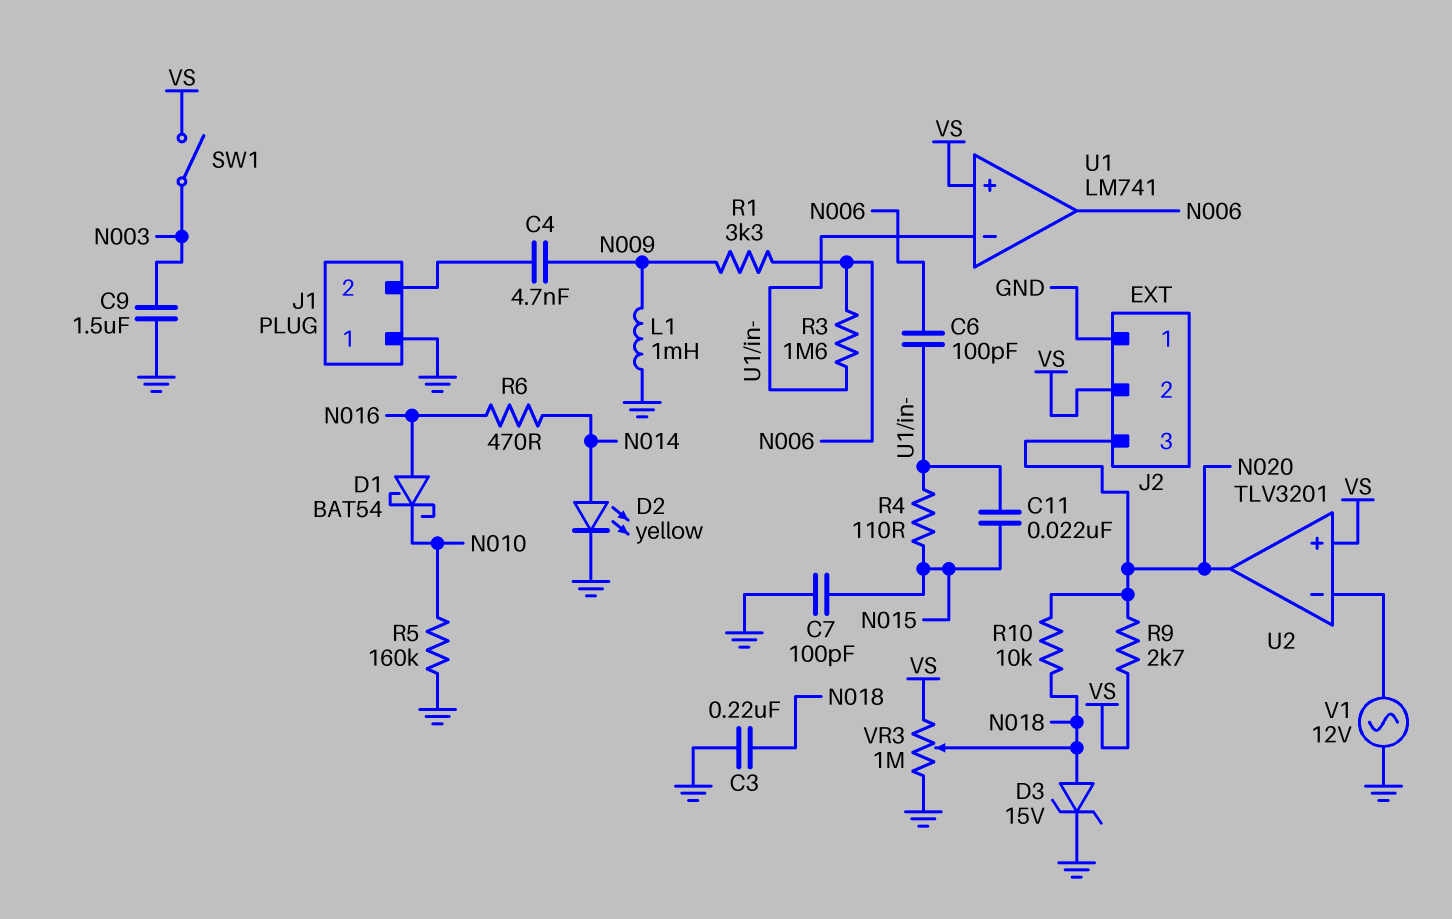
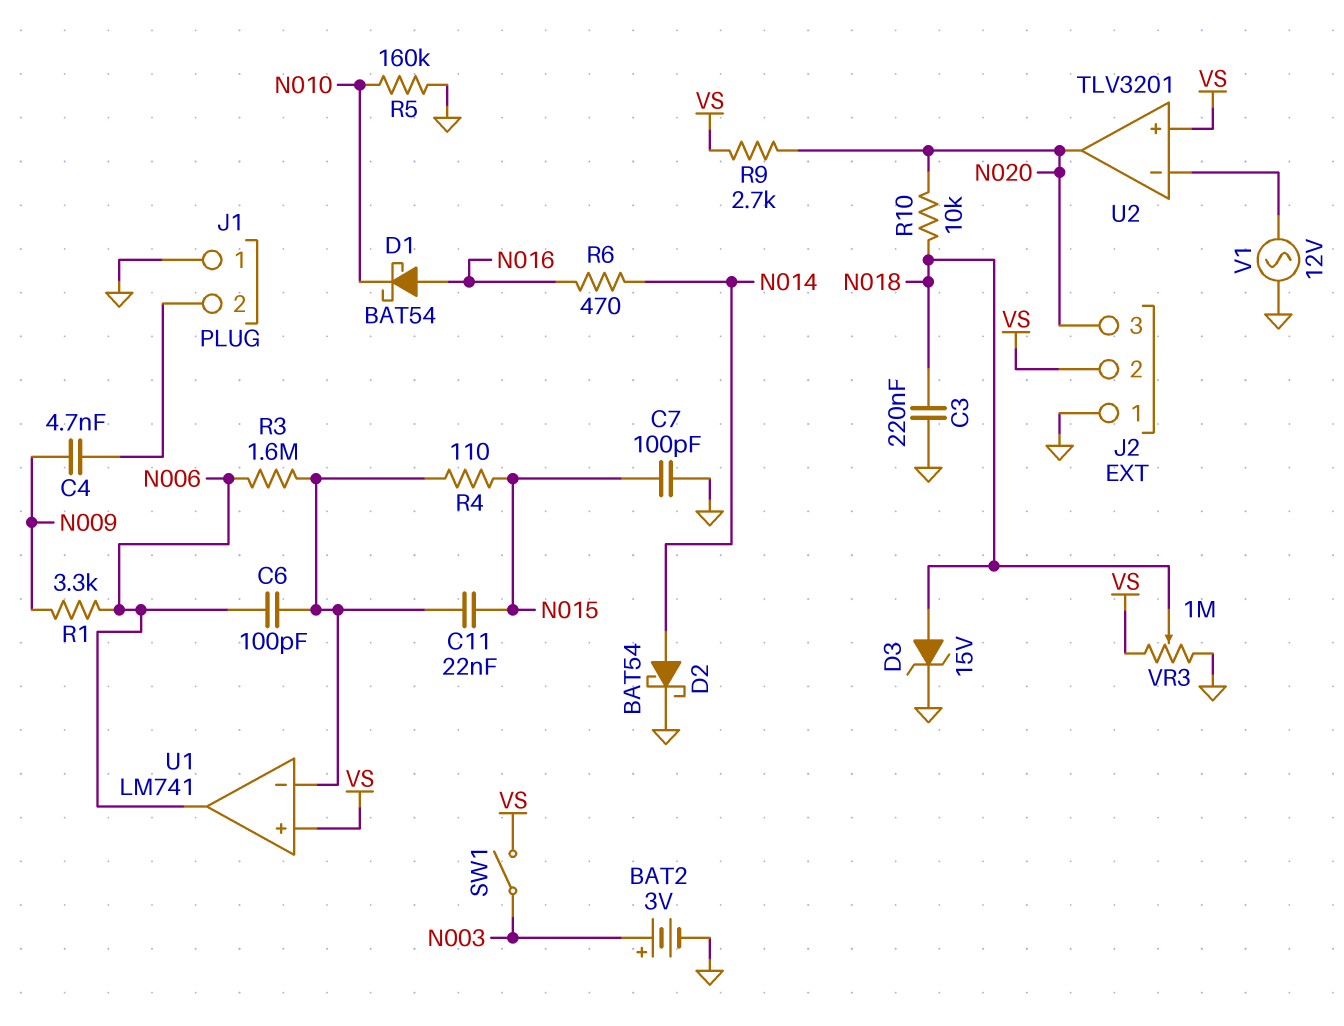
BAT2: none -> 3V (plus N003, minus GND)
C9: 1.5uF (GND, N003) -> none
D2: LED yellow (A N014, K GND) -> schottky BAT54 (A N014, K GND)
L1: 1mH (GND, N009) -> none

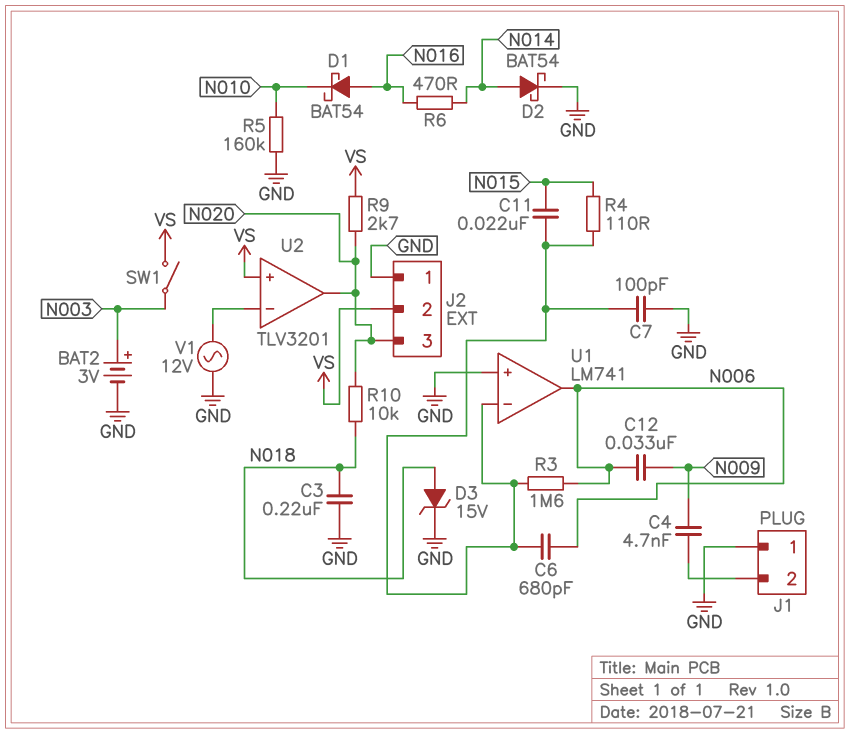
C6: 100pF (N006, U1/in-) -> 680pF (N006, U1/in-)
C7: 100pF (GND, N015) -> 100pF (GND, U1/in-)
C12: none -> 33nF (N006, N009)
R1: 3.3k (N006, N009) -> none
U1 pin in+: VS -> GND
VR3: 1M (GND, VS, wiper N018) -> none

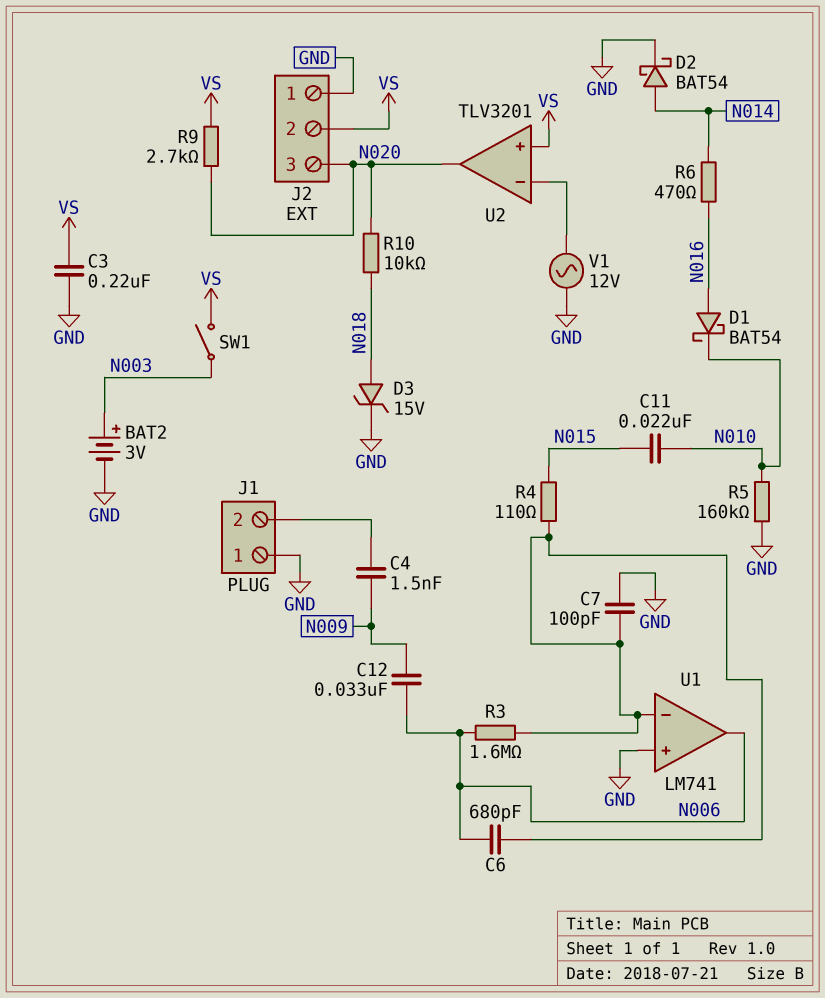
C3: 220nF (GND, N018) -> 220nF (GND, VS)
C4: 4.7nF (J1/2, N009) -> 1.5nF (J1/2, N009)
C11: 22nF (N015, U1/in-) -> 22nF (N010, N015)

